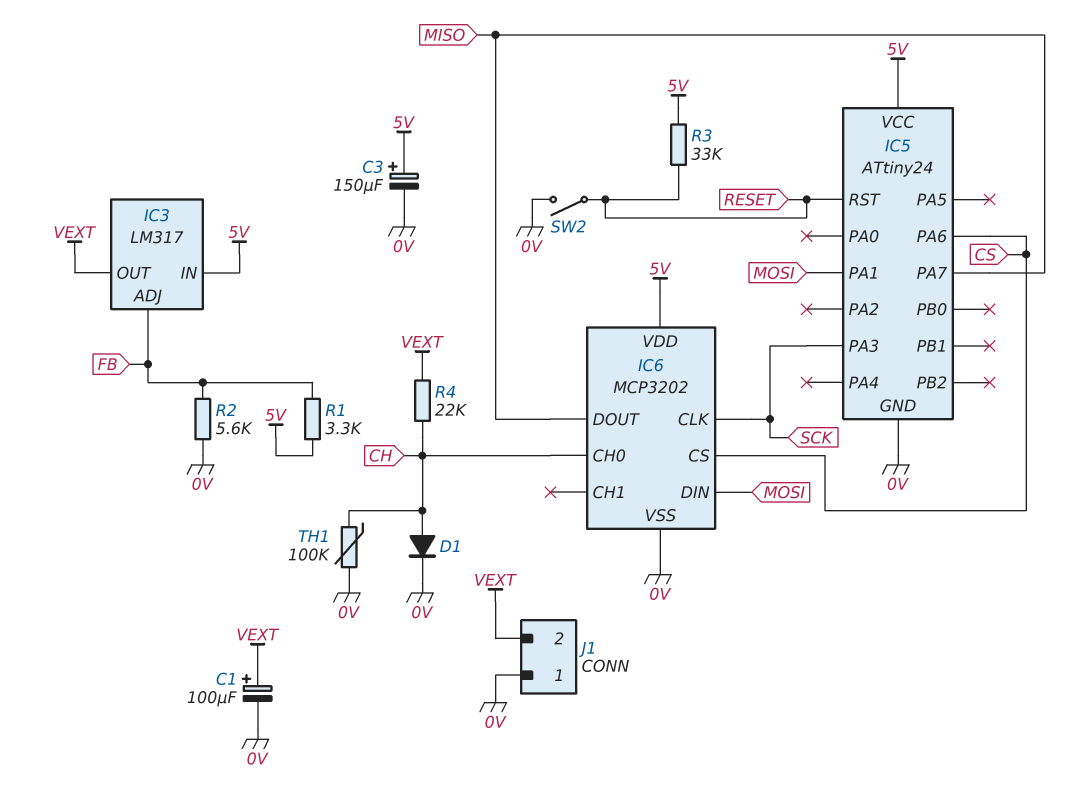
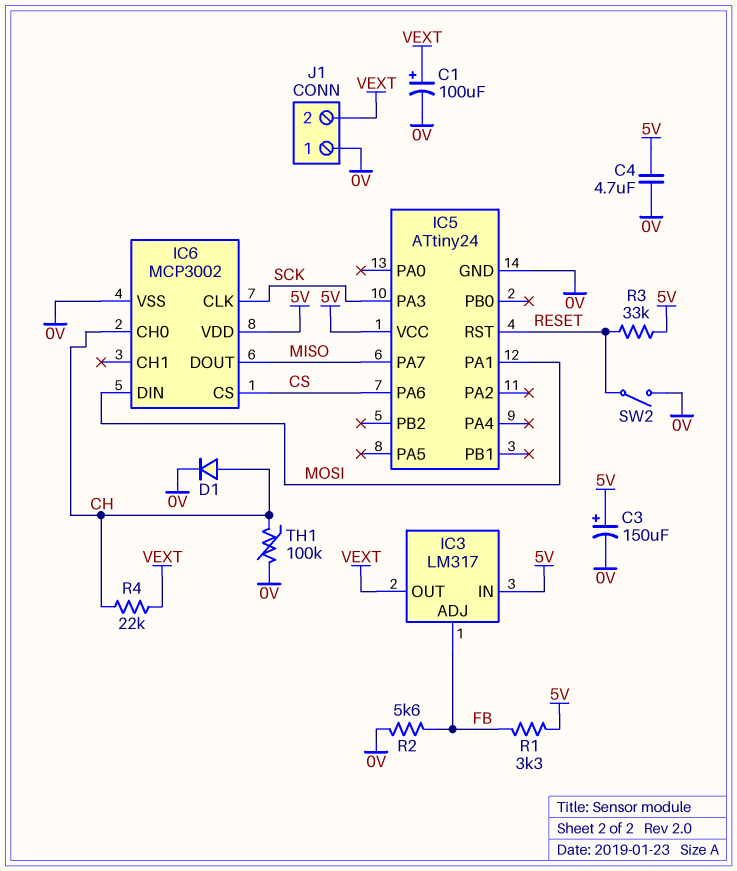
C4: none -> 4.7uF (0V, 5V)
IC6: MCP3202 -> MCP3002

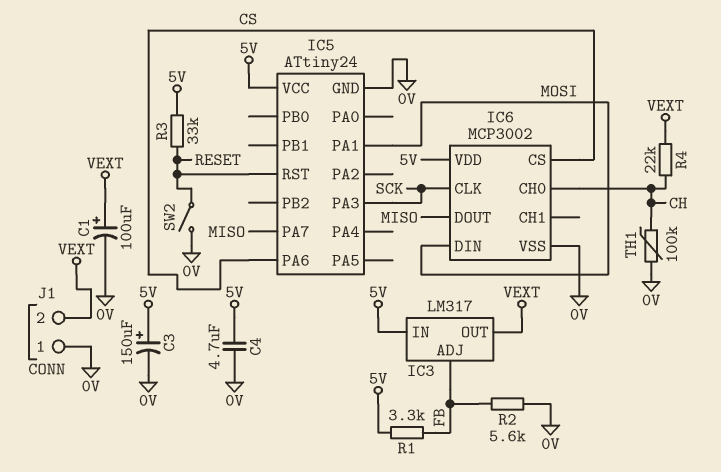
D1: diode (A CH, K 0V) -> none

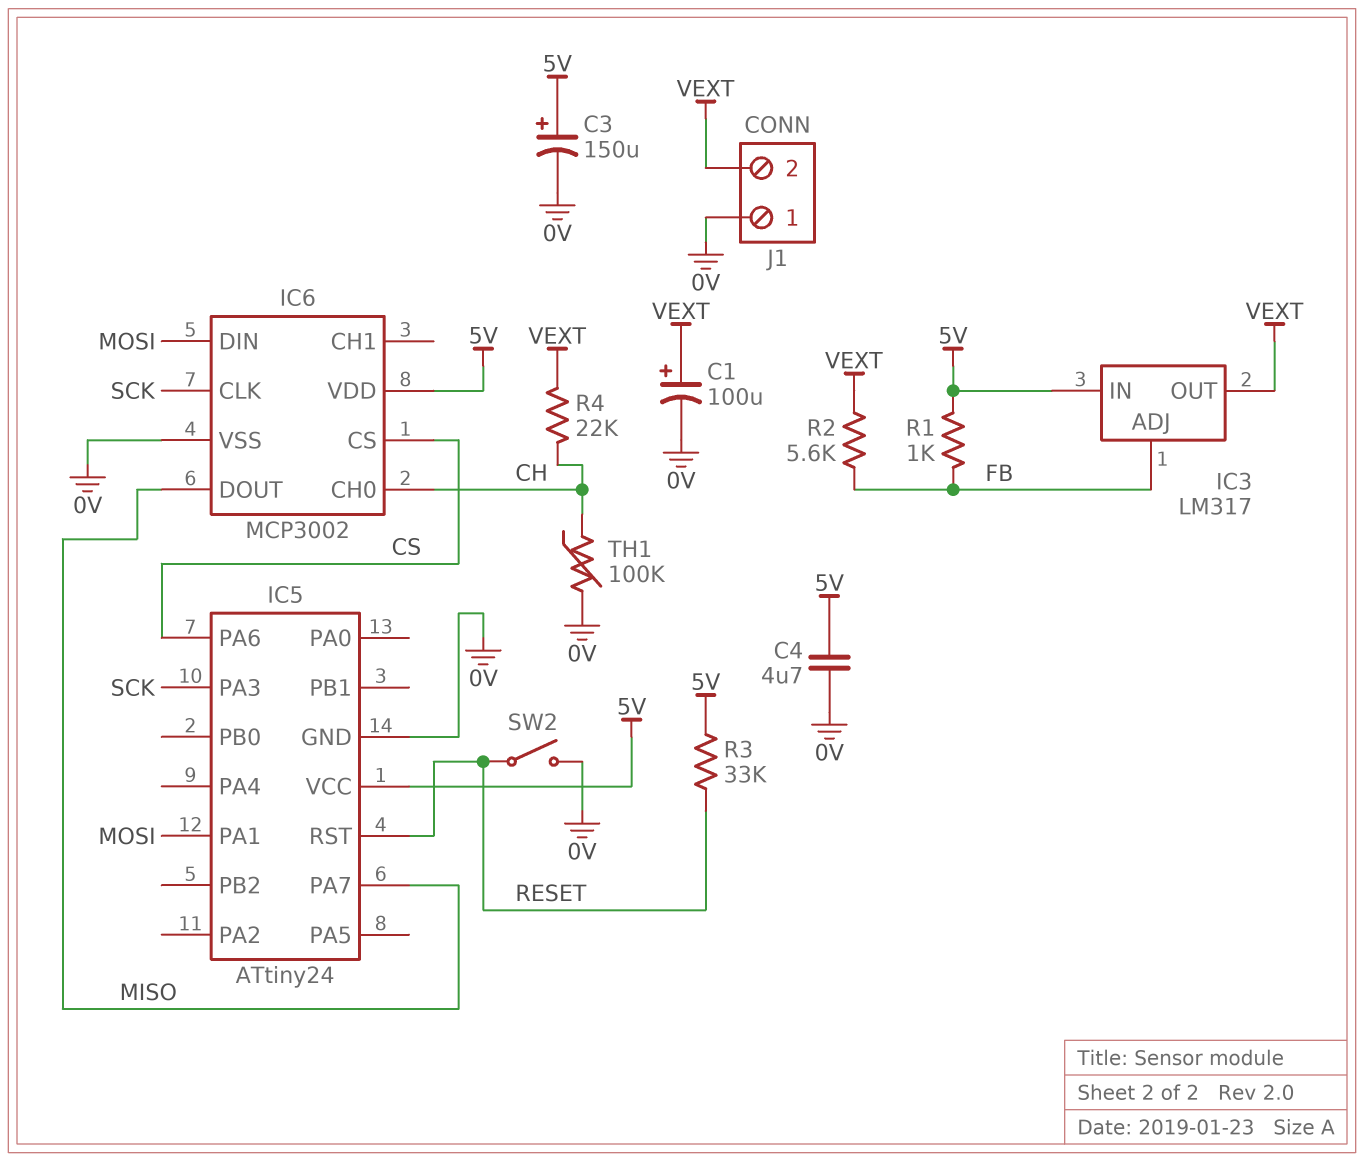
R1: 3.3k (5V, FB) -> 1k (5V, FB)
R2: 5.6k (0V, FB) -> 5.6k (FB, VEXT)

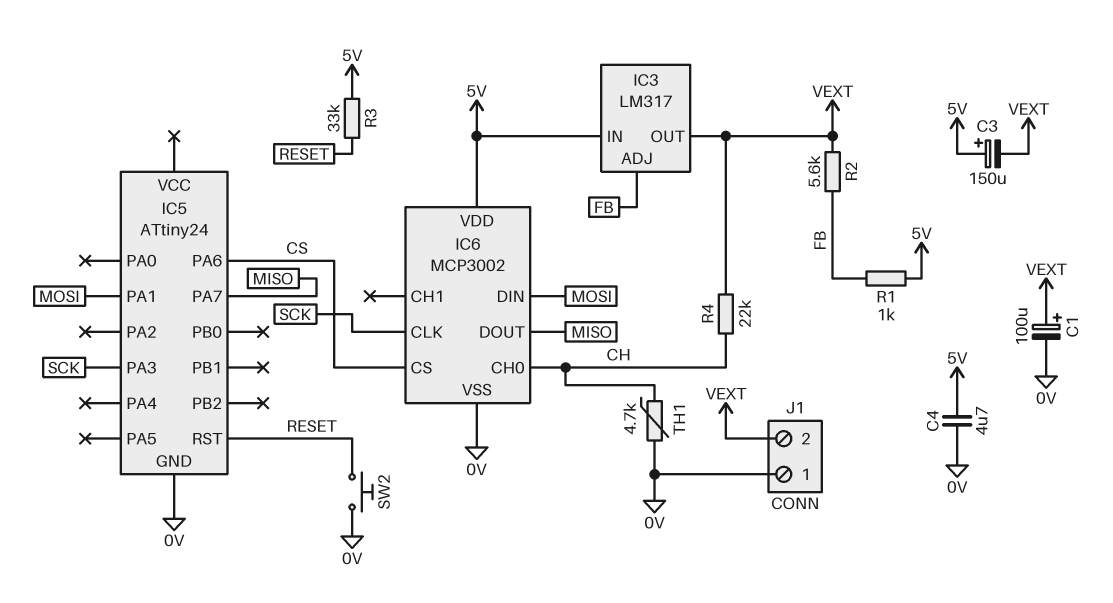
C3: 150uF (plus 5V, minus 0V) -> 150uF (plus 5V, minus VEXT)
IC5 pin VCC: 5V -> none
SW2: switch (0V, RESET) -> button (0V, RESET)
TH1: 100k (0V, CH) -> 4.7k (0V, CH)

